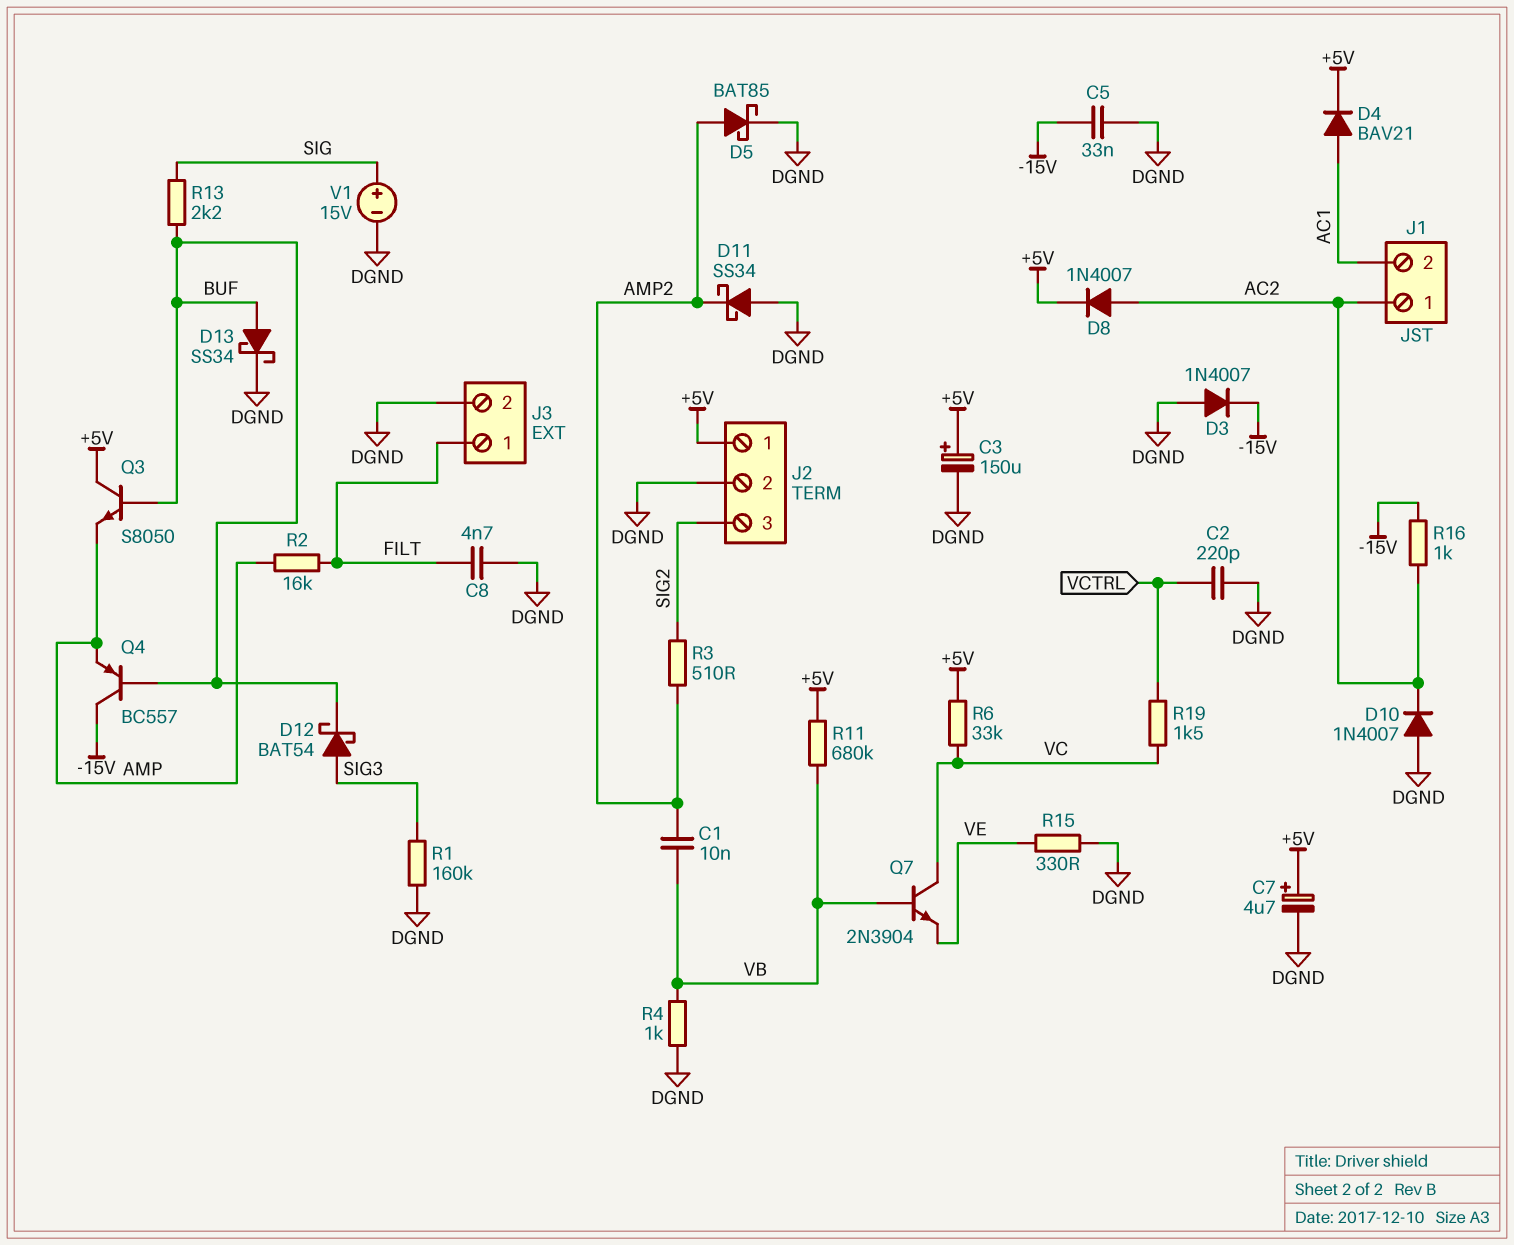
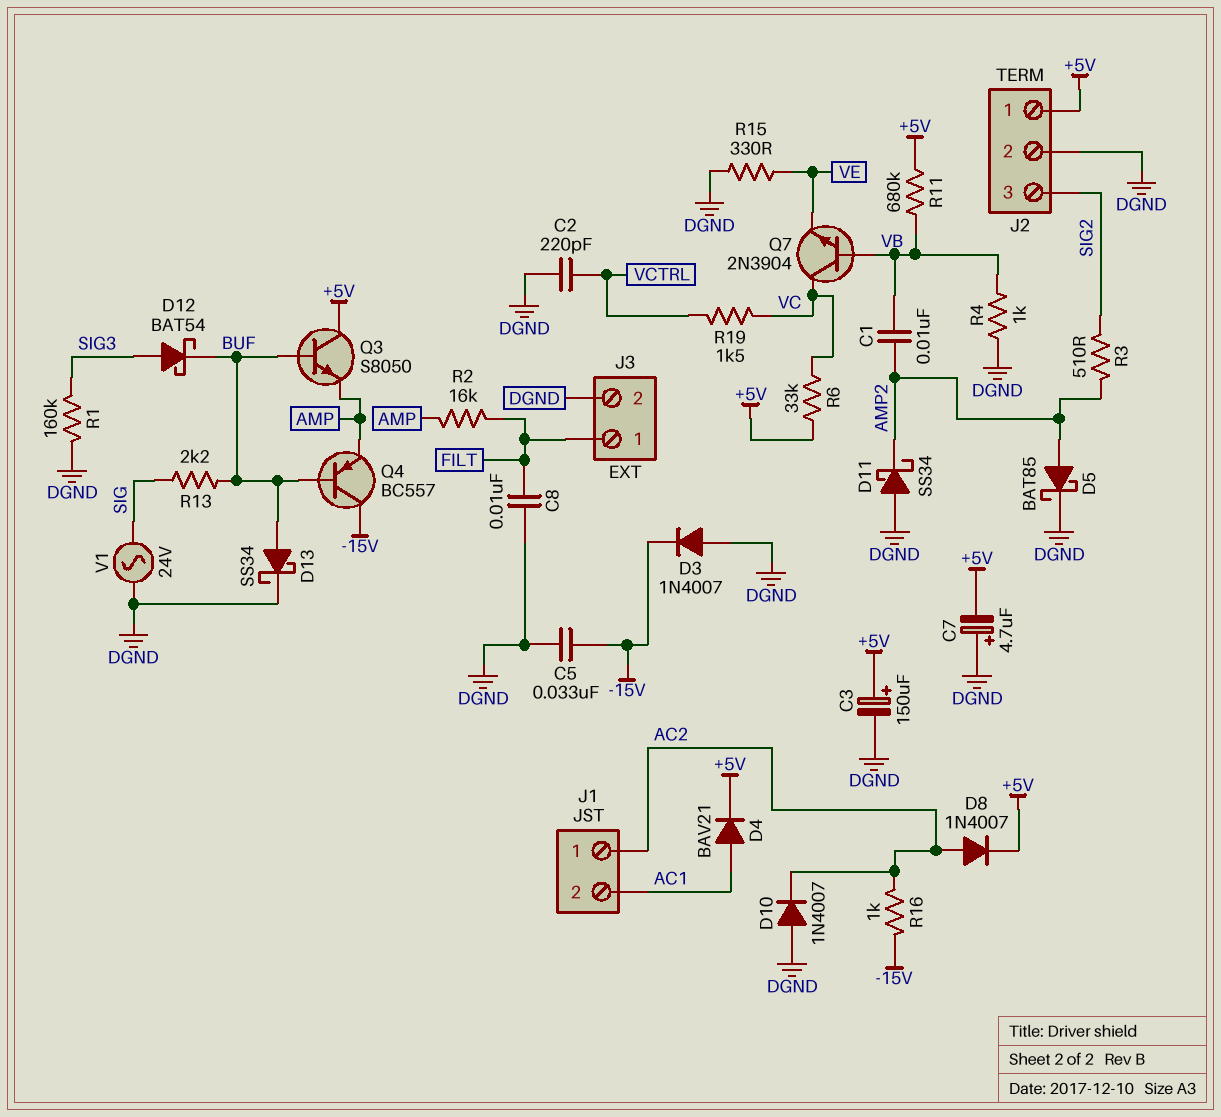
C7: 4.7uF (plus +5V, minus DGND) -> 4.7uF (plus DGND, minus +5V)
C8: 4.7nF (DGND, FILT) -> 10nF (DGND, FILT)
V1: 15V (plus SIG, minus DGND) -> AC 24V (DGND, SIG)

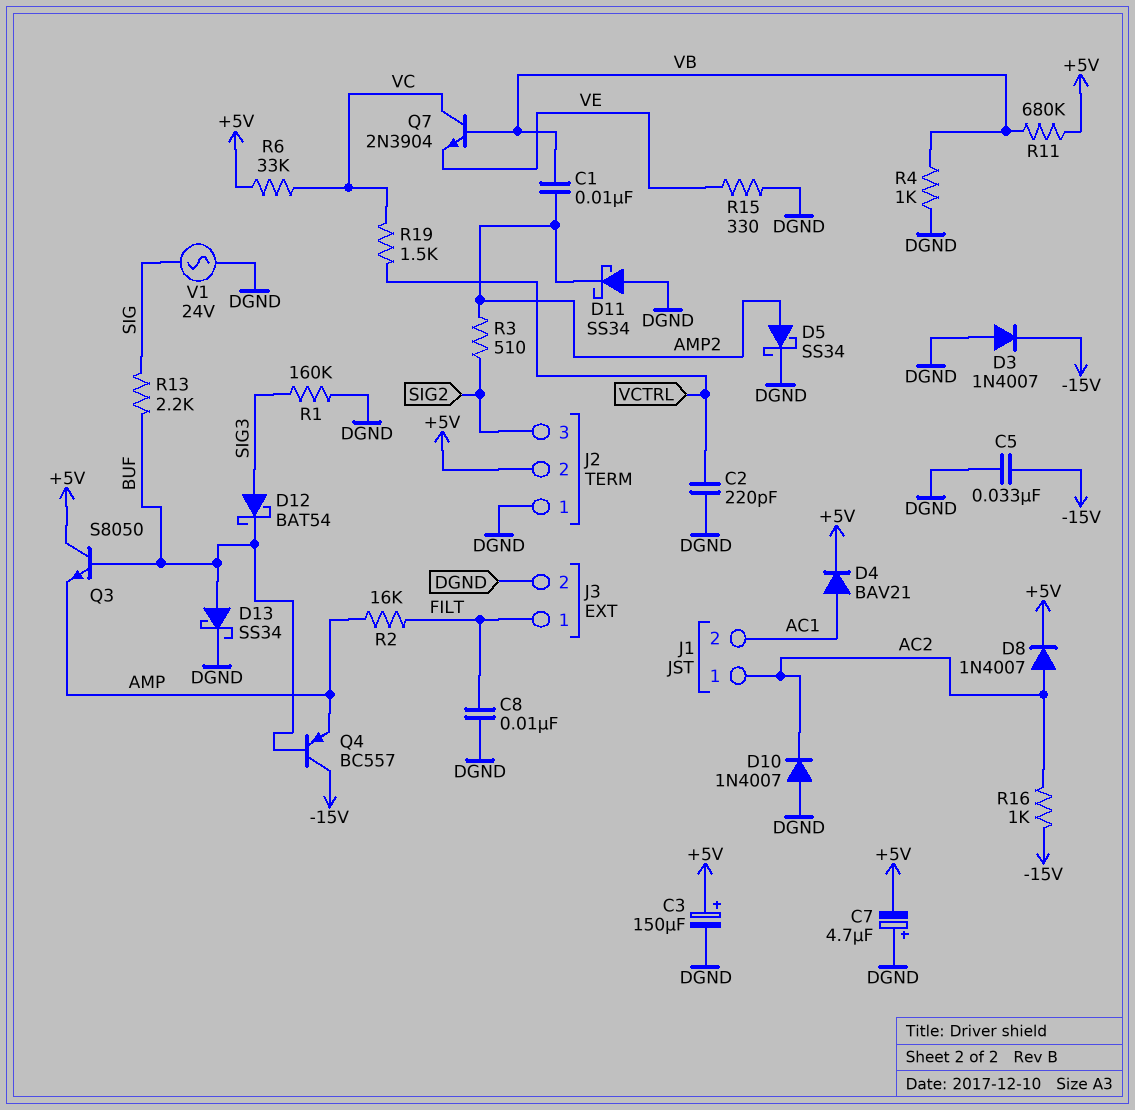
D5: schottky BAT85 (A AMP2, K DGND) -> schottky SS34 (A AMP2, K DGND)
J2 pin 1: +5V -> DGND
J2 pin 2: DGND -> +5V

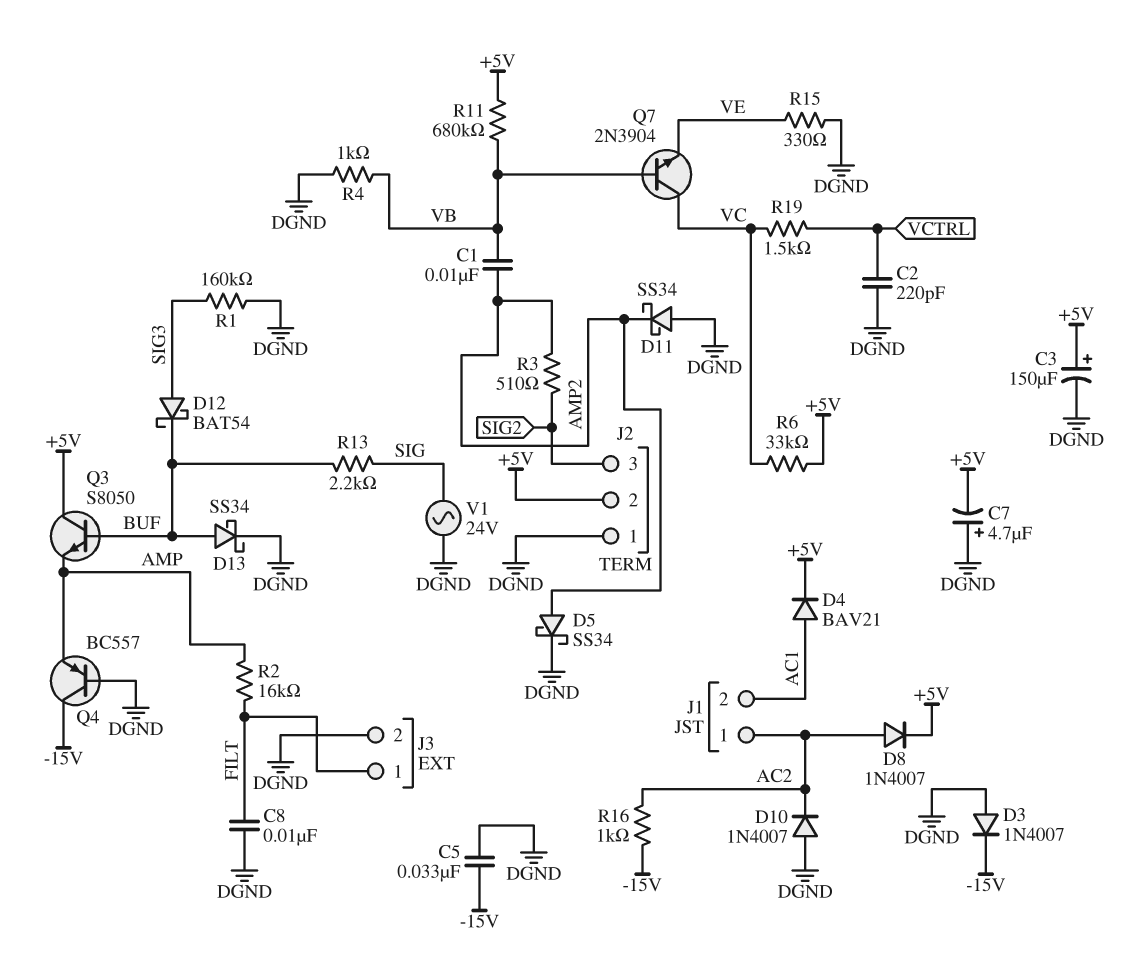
Q4: PNP BC557 (B BUF, C -15V, E AMP) -> PNP BC557 (B DGND, C -15V, E AMP)

